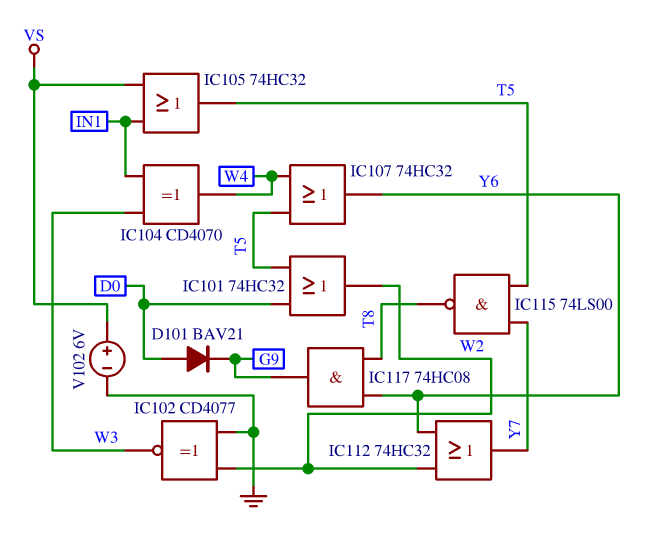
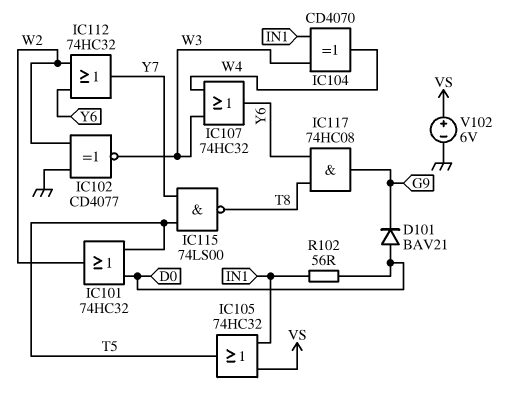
IC107: OR 74HC32 (in T5, in W4, out Y6) -> OR 74HC32 (in W3, in W4, out Y6)
R102: none -> 56 (D0, IN1)

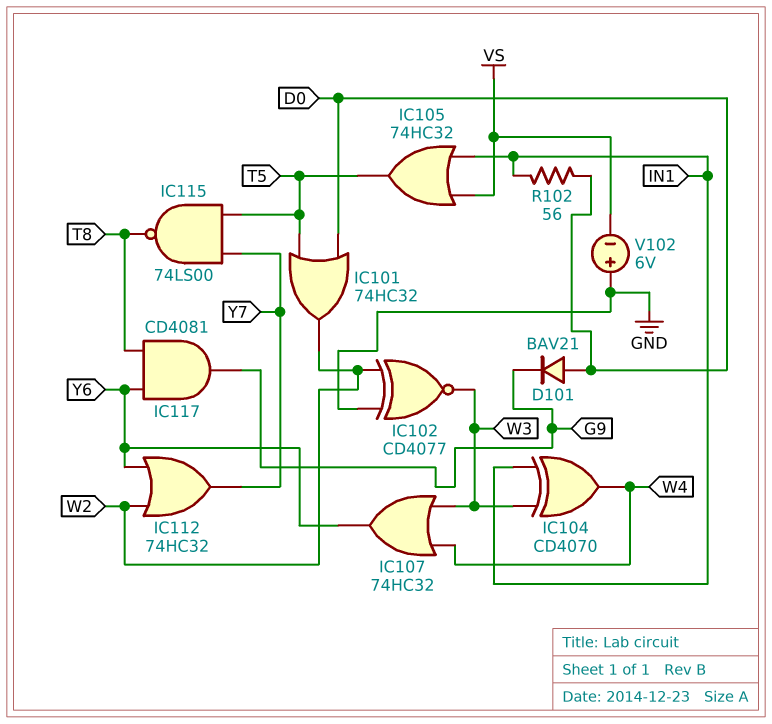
IC117: AND 74HC08 (in T8, in Y6, out G9) -> AND CD4081 (in T8, in Y6, out G9)
V102: 6V (plus VS, minus GND) -> 6V (plus GND, minus VS)

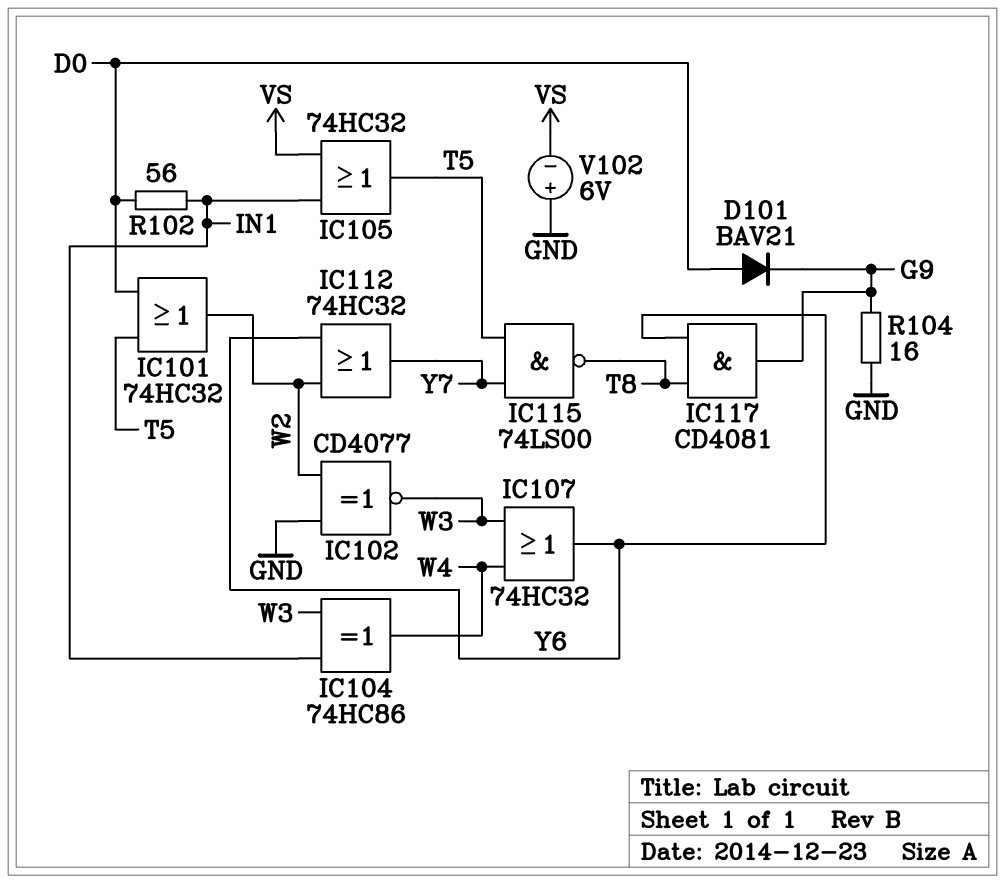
IC104: XOR CD4070 (in IN1, in W3, out W4) -> XOR 74HC86 (in IN1, in W3, out W4)
R104: none -> 16 (G9, GND)

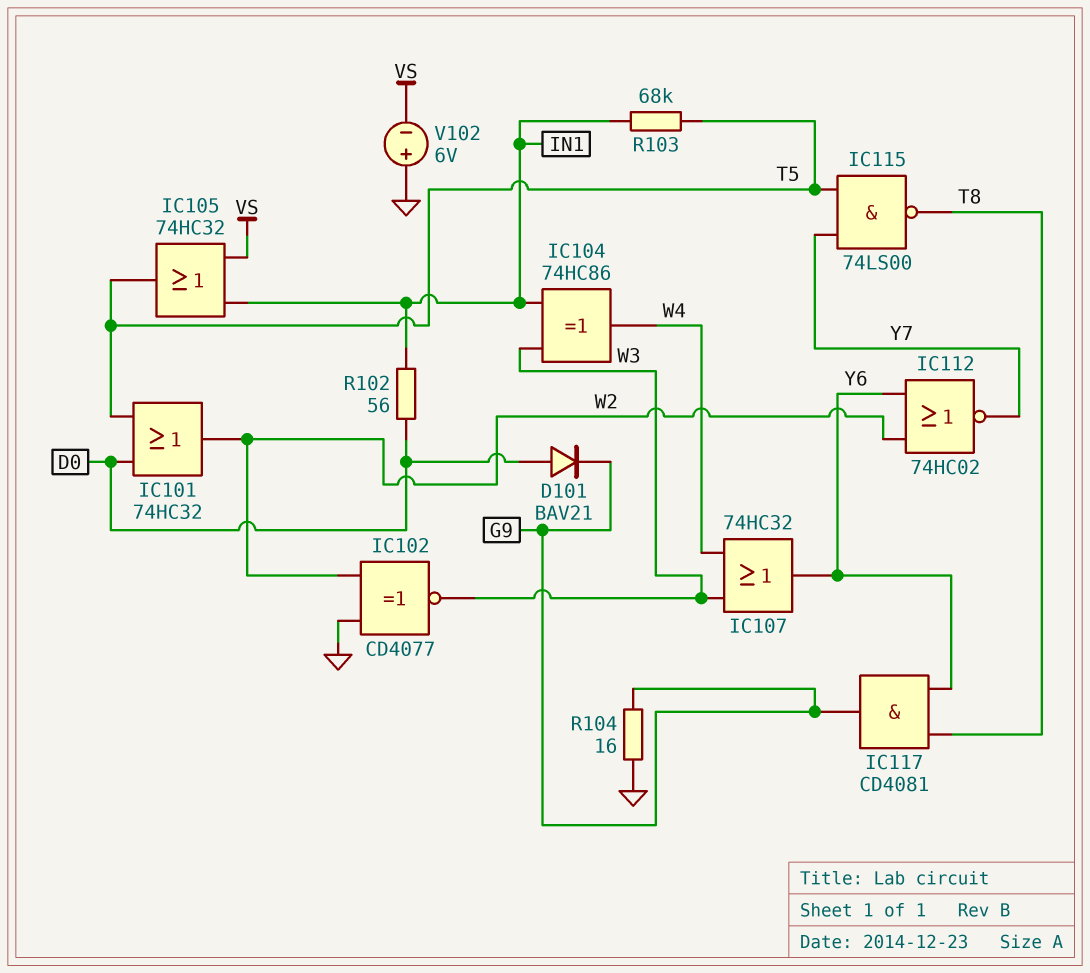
IC112: OR 74HC32 (in W2, in Y6, out Y7) -> NOR 74HC02 (in W2, in Y6, out Y7)
R103: none -> 68k (IN1, T5)

